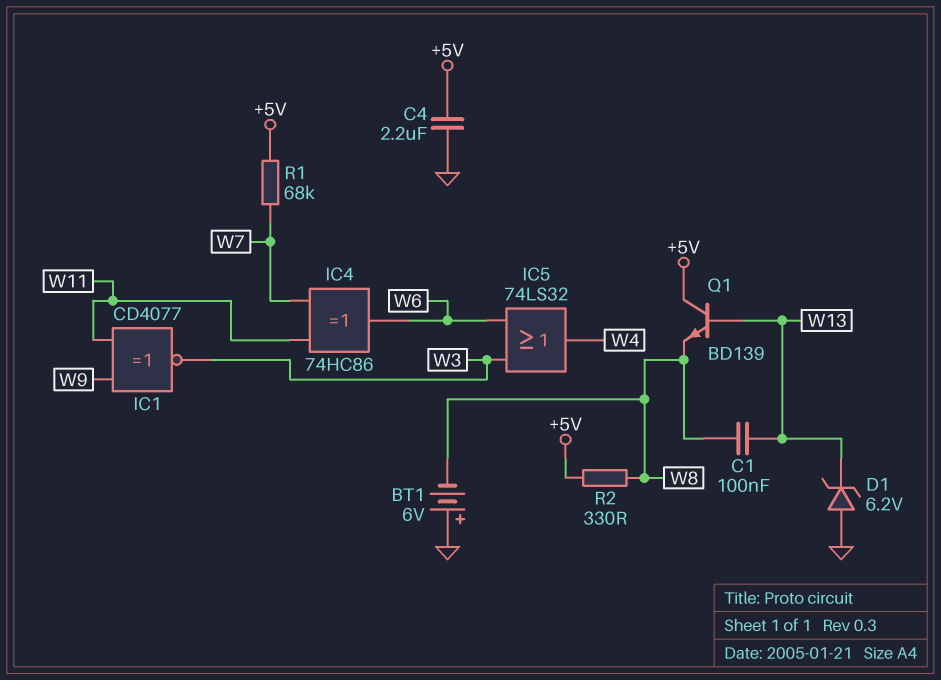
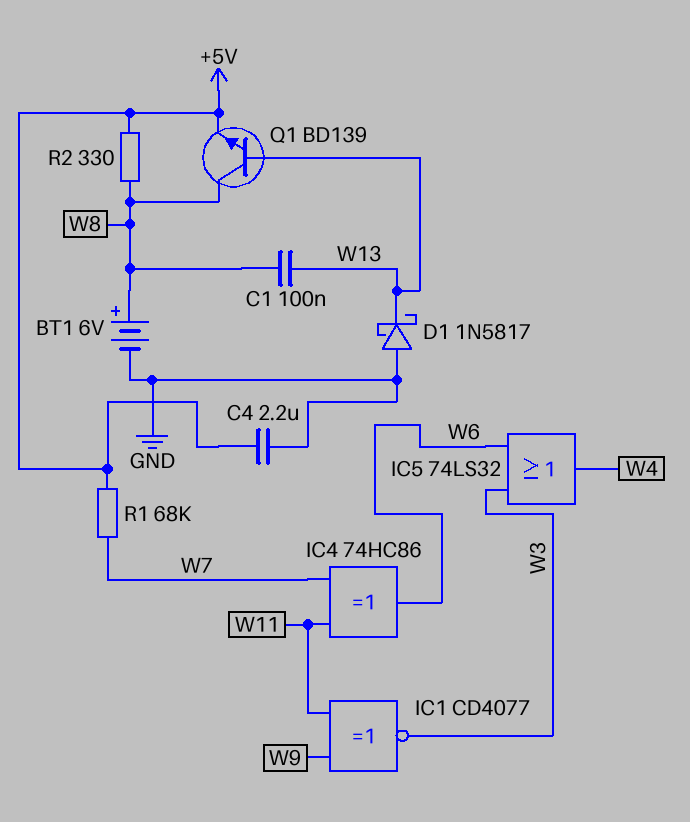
BT1: 6V (plus GND, minus W8) -> 6V (plus W8, minus GND)
D1: zener 6.2V (A GND, K W13) -> schottky 1N5817 (A GND, K W13)
Q1: NPN BD139 (B W13, C +5V, E W8) -> NPN BD139 (B W13, C W8, E +5V)

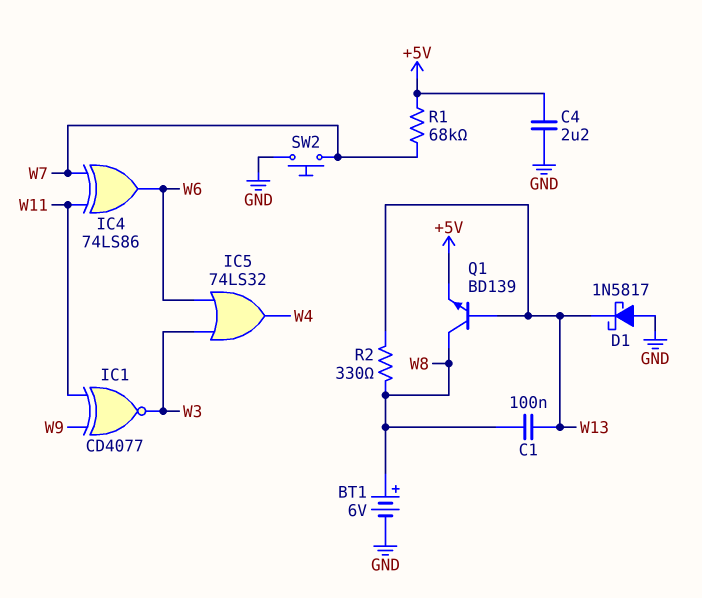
IC4: XOR 74HC86 (in W7, in W11, out W6) -> XOR 74LS86 (in W7, in W11, out W6)
R2: 330 (+5V, W8) -> 330 (W8, W13)
SW2: none -> button (GND, W7)

